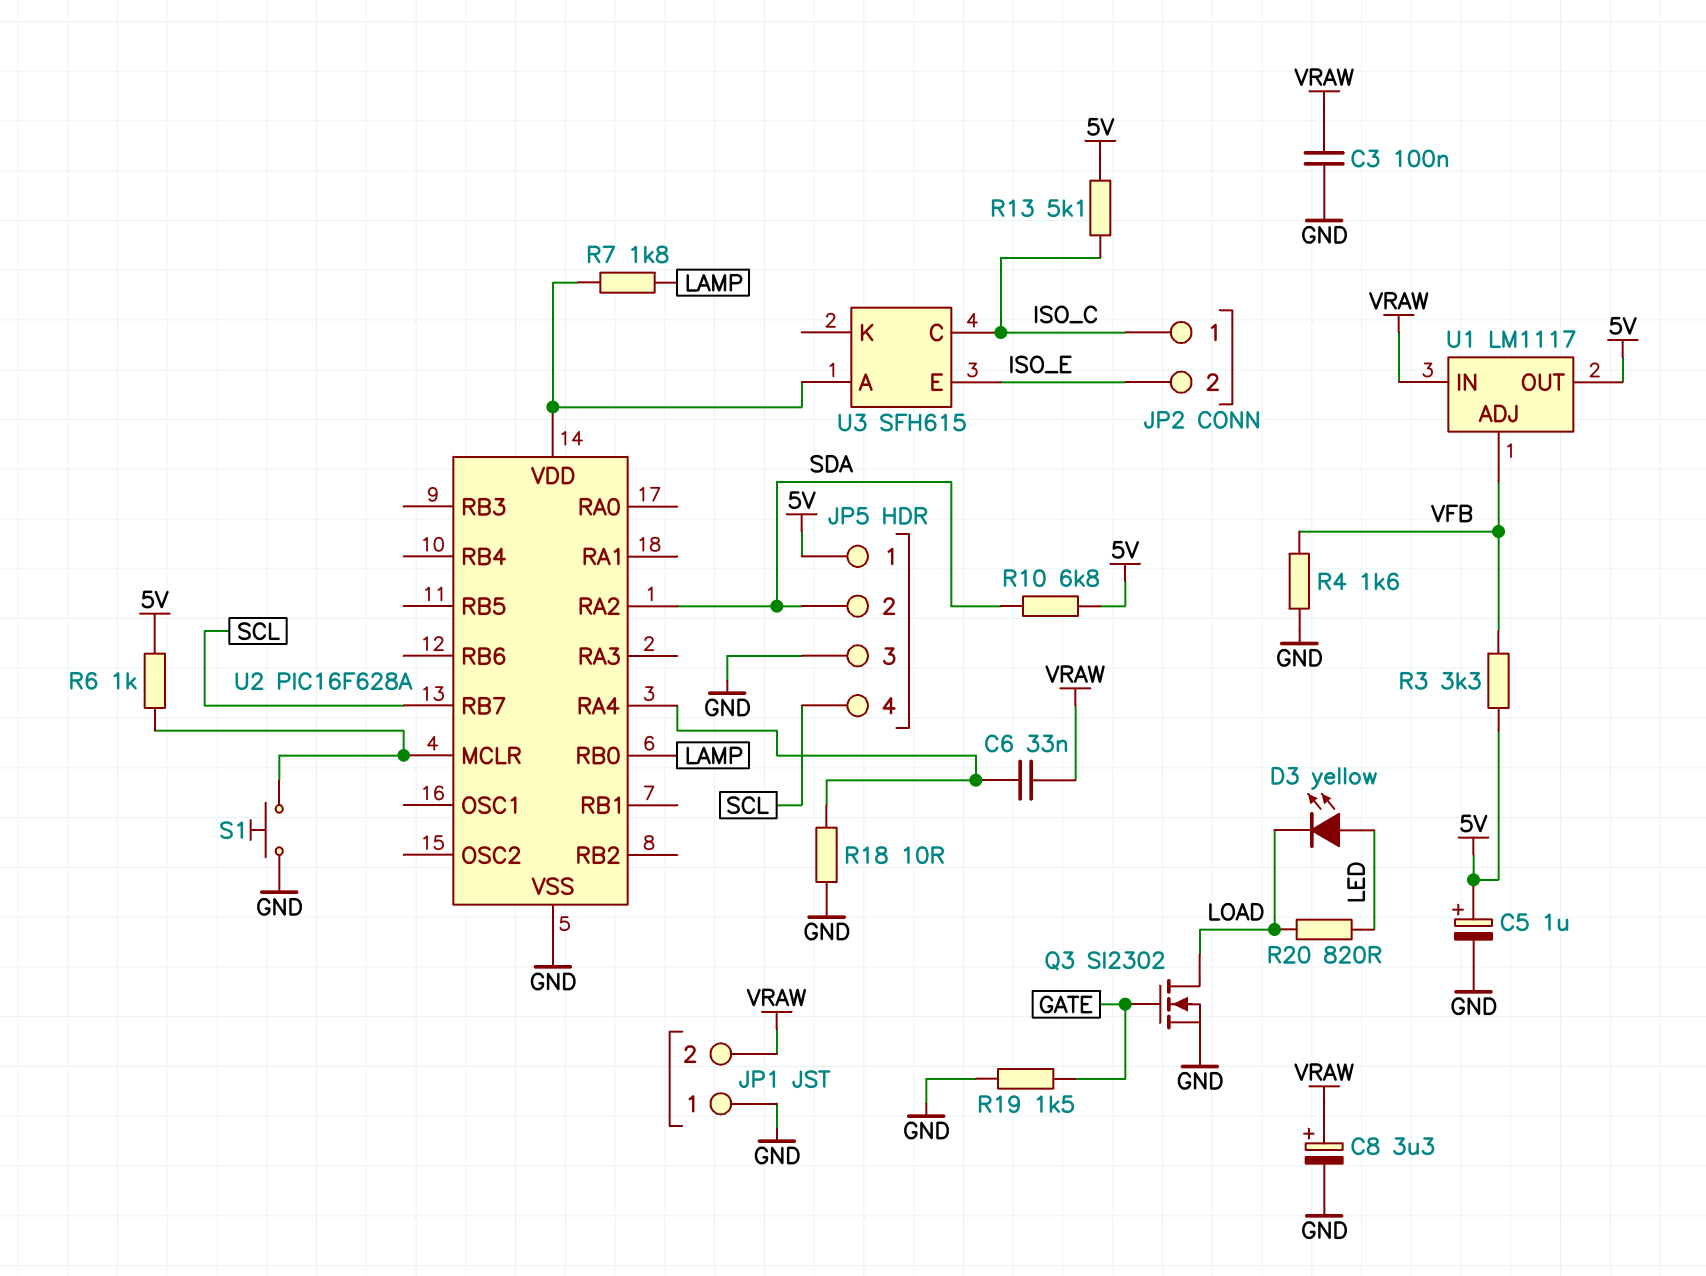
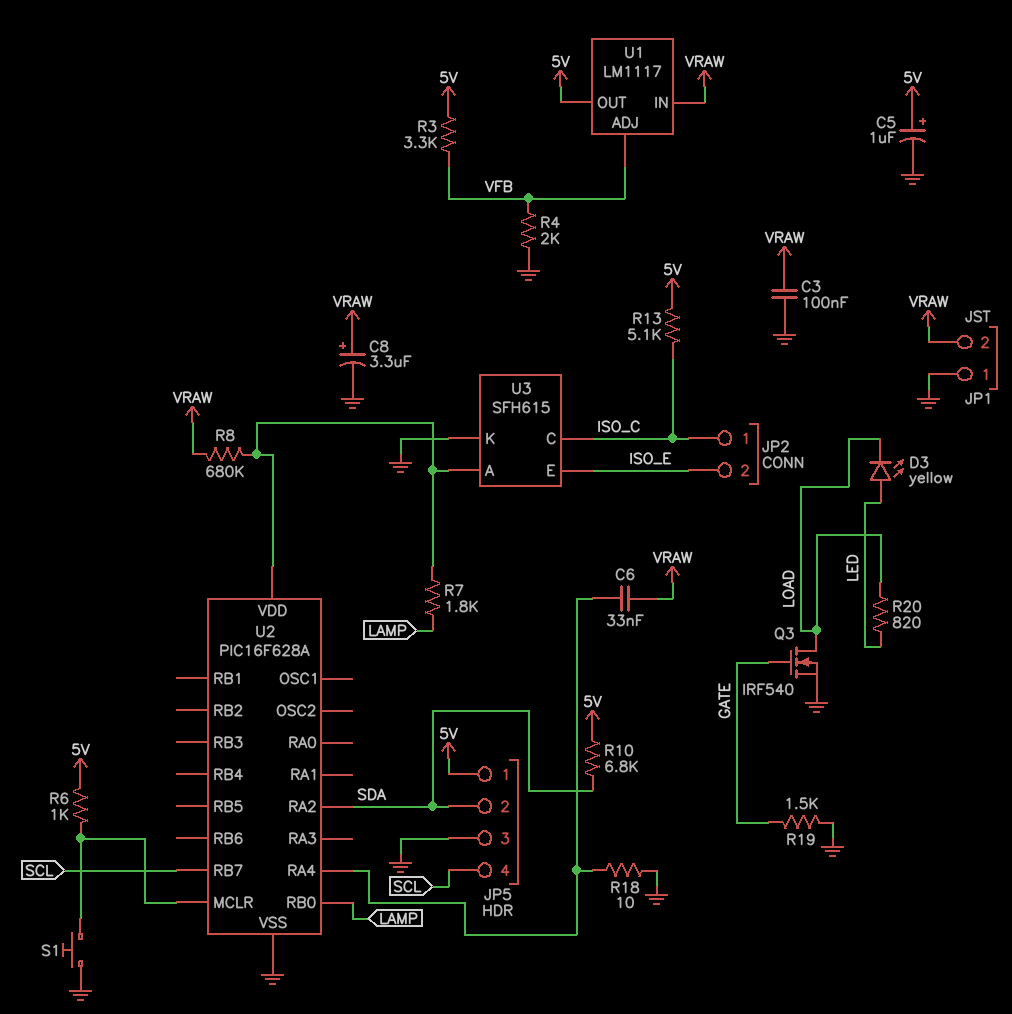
Q3: NMOS SI2302 (G GATE, D LOAD, S GND) -> NMOS IRF540 (G GATE, D LOAD, S GND)
R4: 1.6k (GND, VFB) -> 2k (GND, VFB)
R8: none -> 680k (U2/VDD, VRAW)
U3 pin K: none -> GND

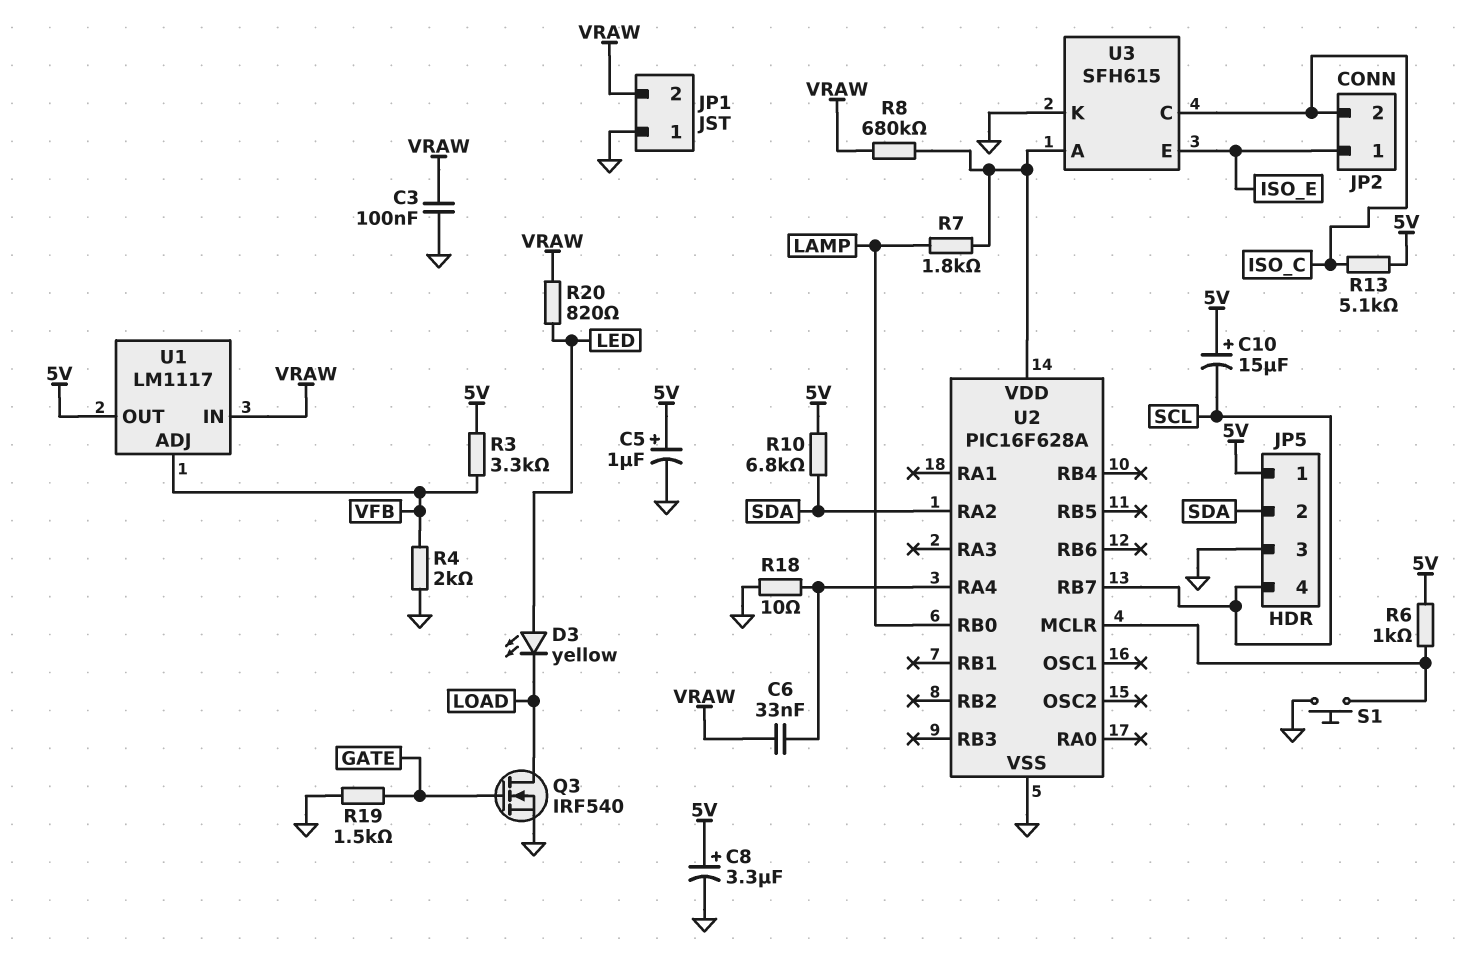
C8: 3.3uF (plus VRAW, minus GND) -> 3.3uF (plus 5V, minus GND)
C10: none -> 15uF (plus 5V, minus SCL)
JP2 pin 1: ISO_C -> ISO_E
JP2 pin 2: ISO_E -> ISO_C
R20: 820 (LED, LOAD) -> 820 (LED, VRAW)

